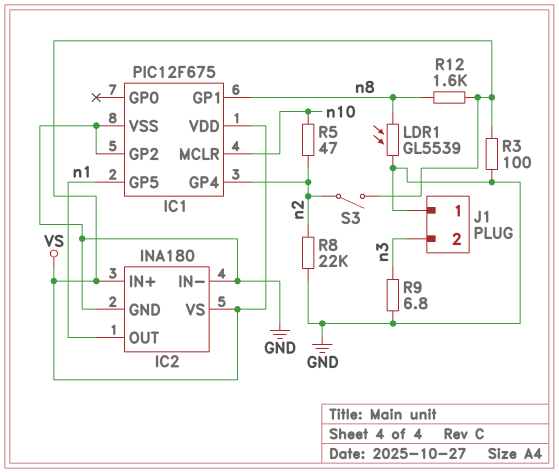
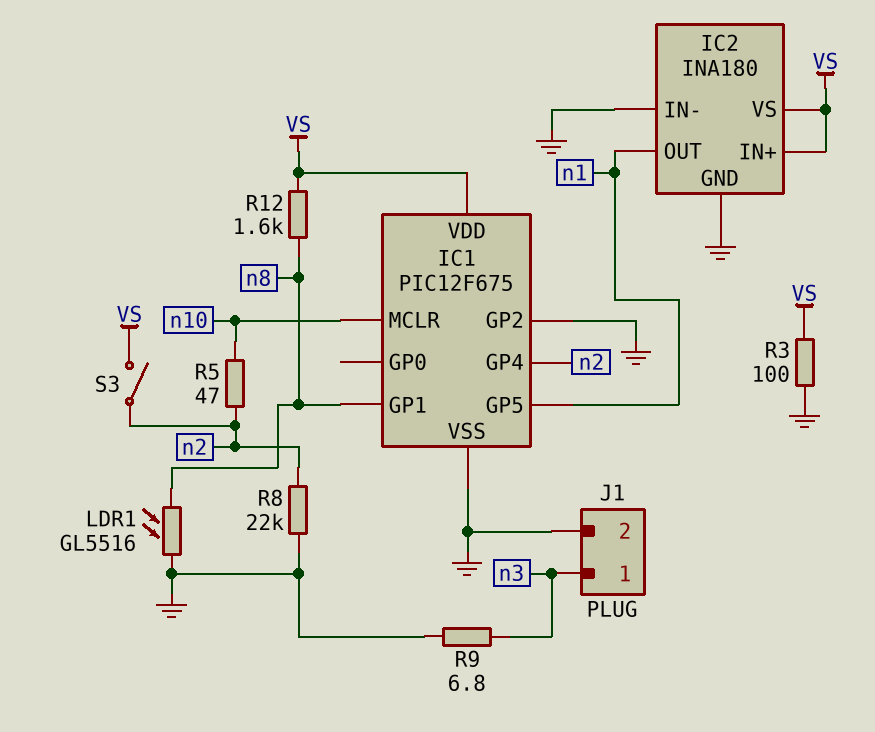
J1 pin 1: GND -> n3
J1 pin 2: n3 -> GND
LDR1: GL5539 (GND, n8) -> GL5516 (GND, n8)

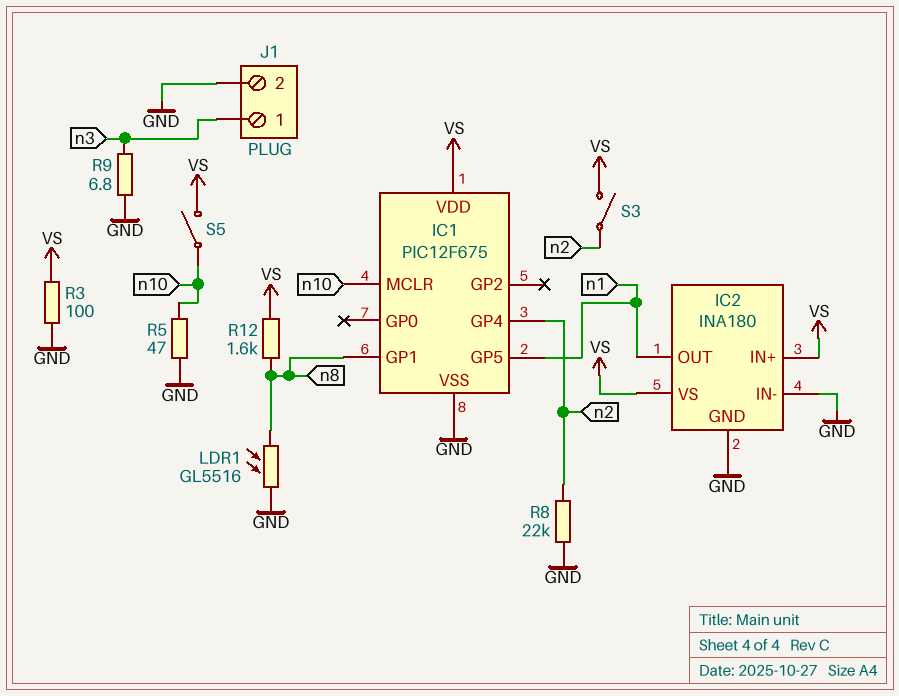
IC1 pin GP2: GND -> none
R5: 47 (n2, n10) -> 47 (GND, n10)
S5: none -> switch (VS, n10)

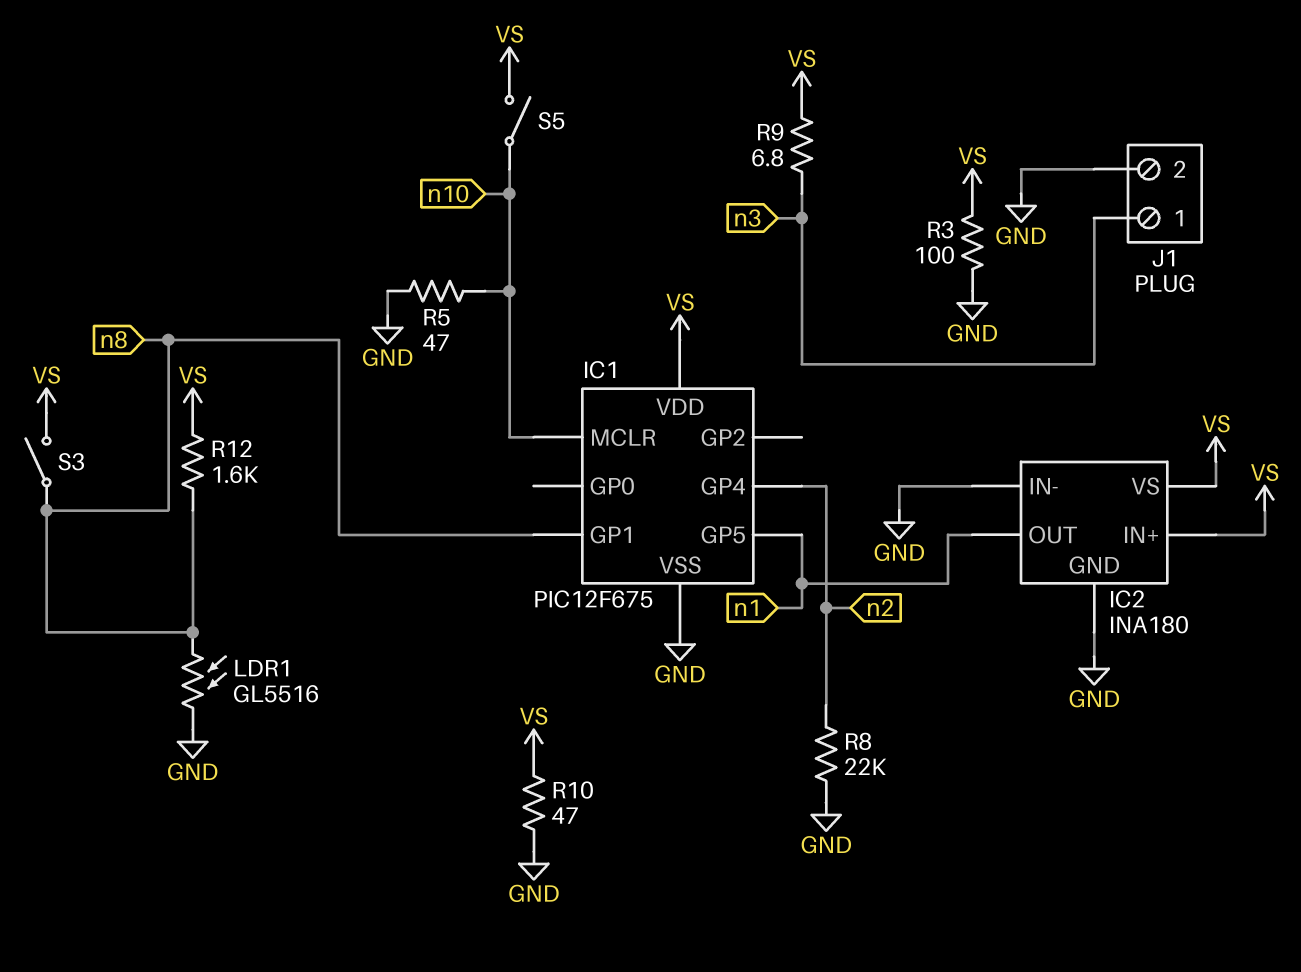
R9: 6.8 (GND, n3) -> 6.8 (VS, n3)
R10: none -> 47 (GND, VS)
S3: switch (VS, n2) -> switch (VS, n8)

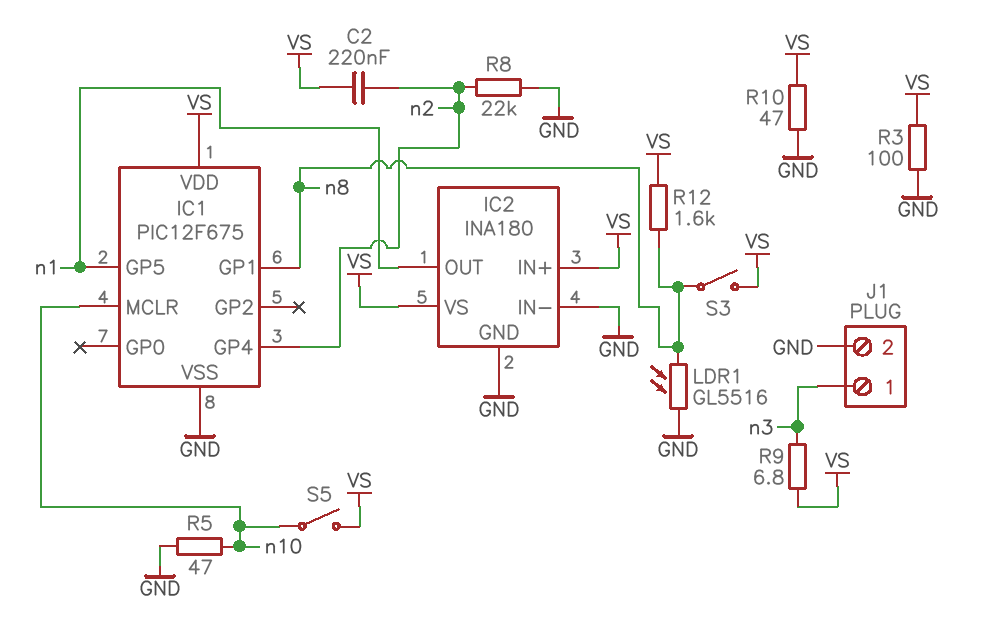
C2: none -> 220nF (VS, n2)

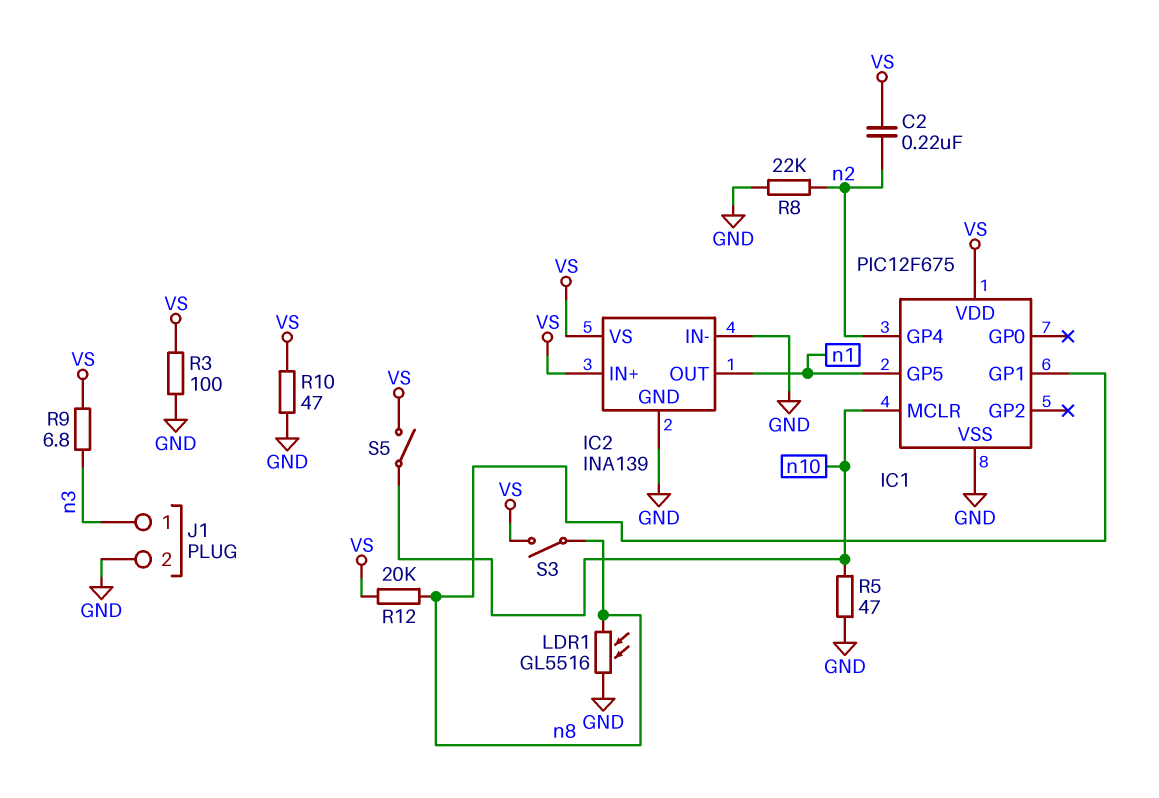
IC2: INA180 -> INA139
R12: 1.6k (VS, n8) -> 20k (VS, n8)

